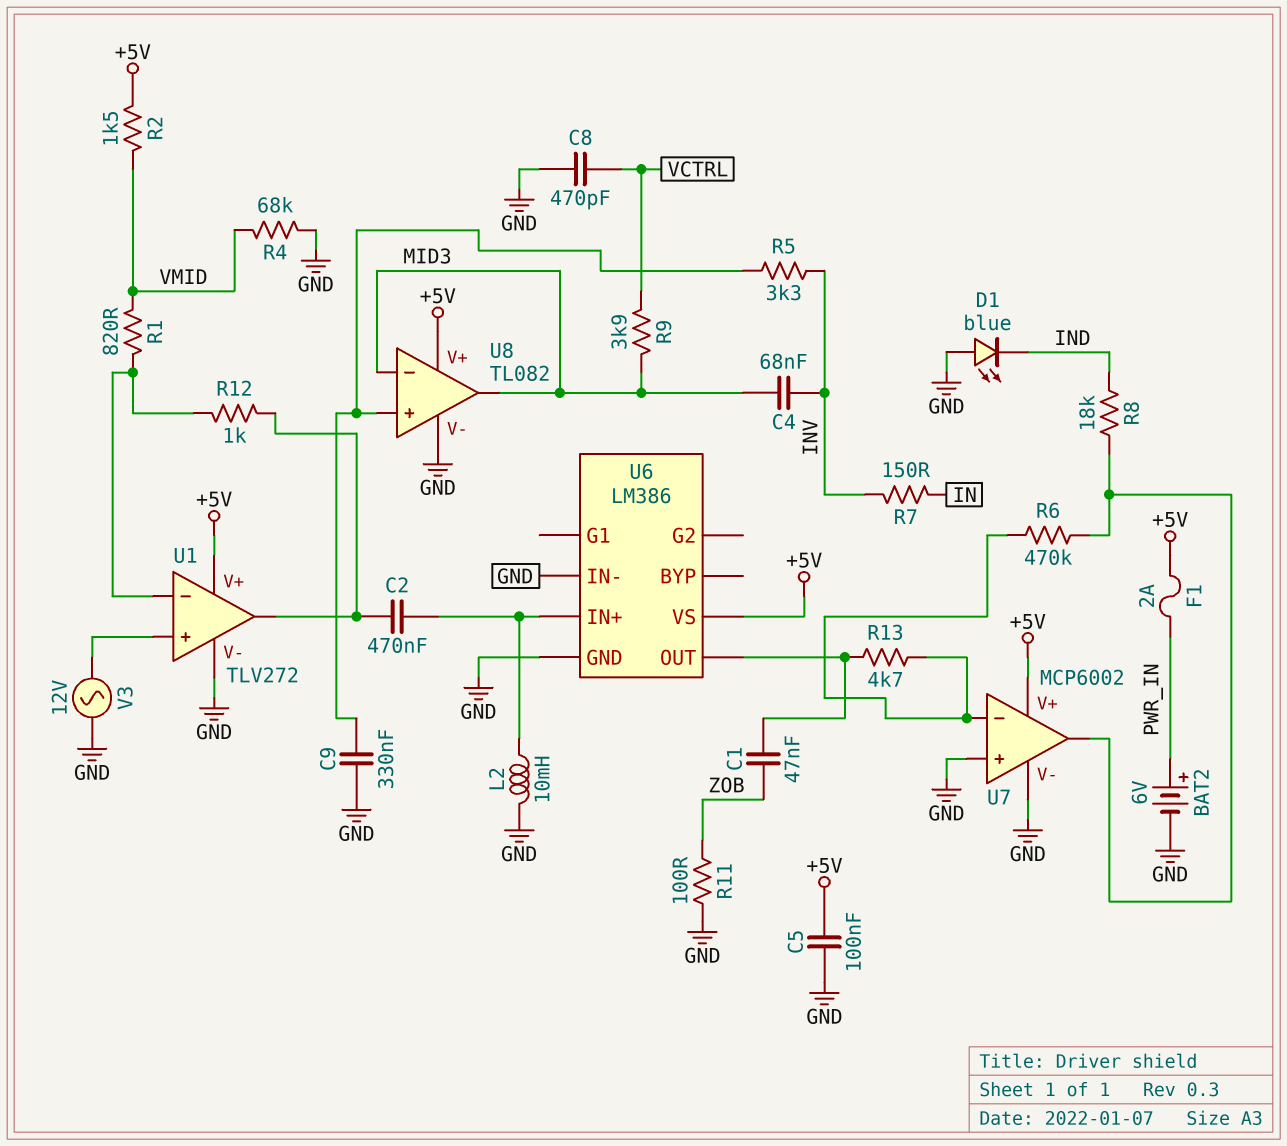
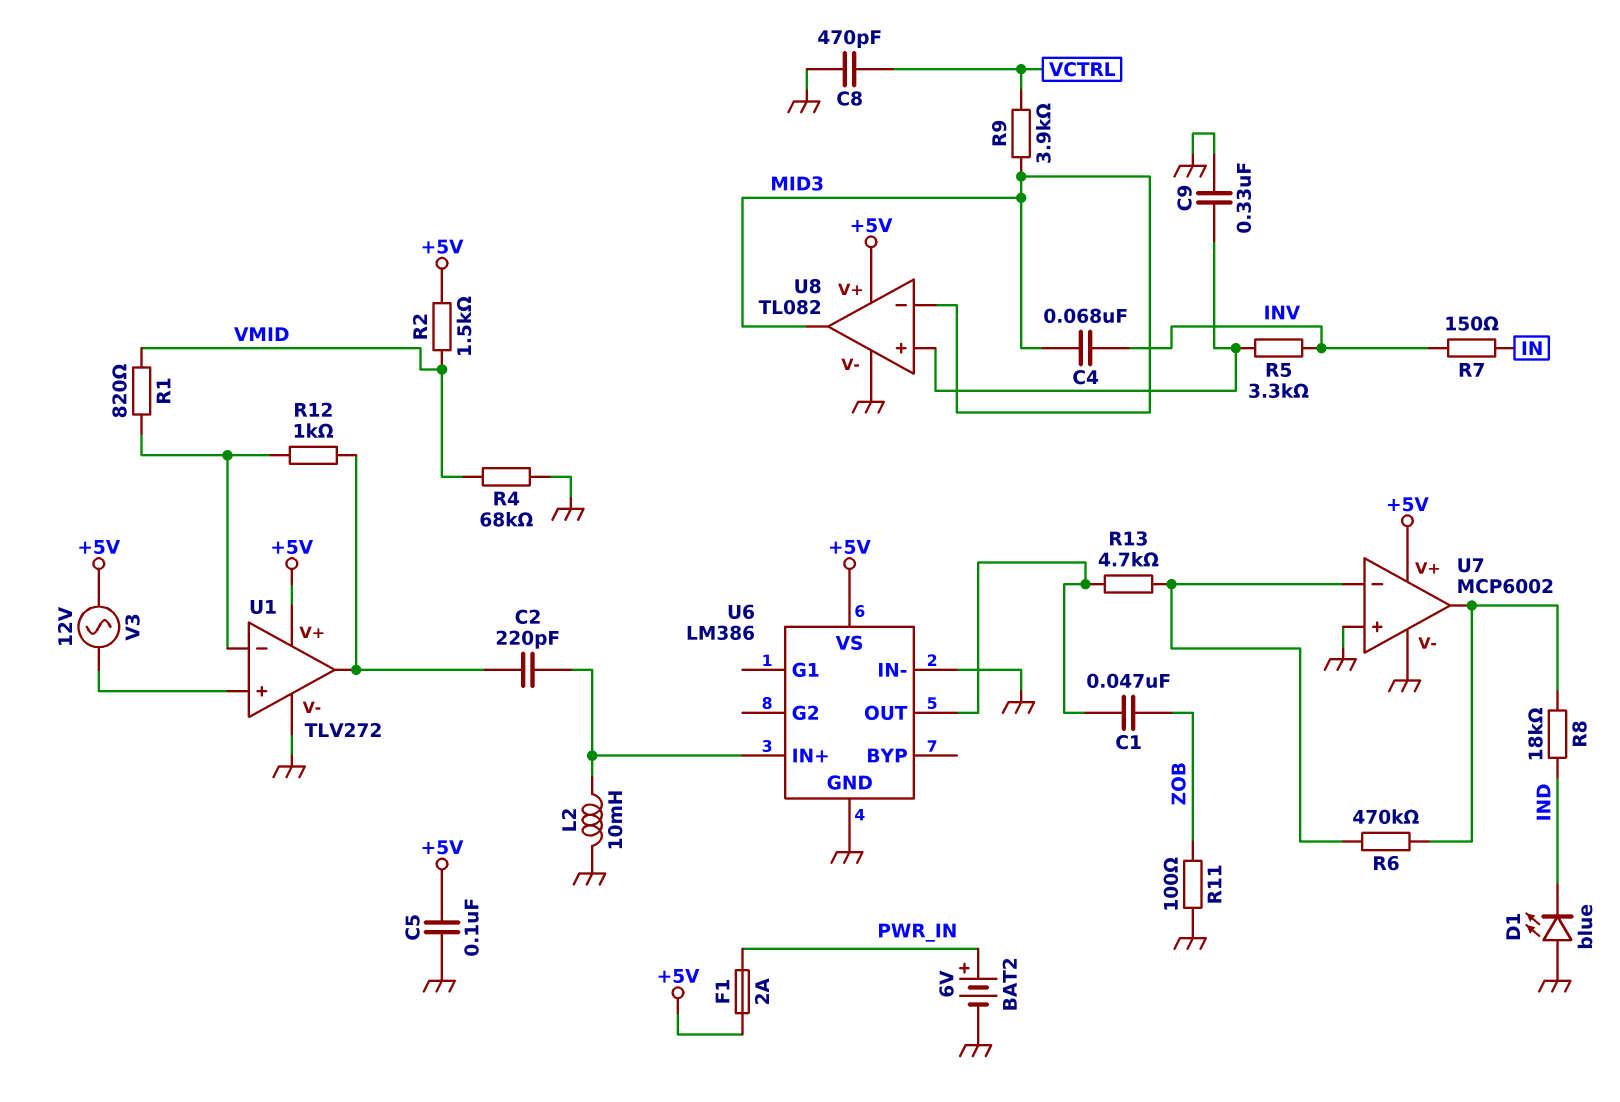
C2: 470nF (U1/out, U6/IN+) -> 220pF (U1/out, U6/IN+)
V3: AC 12V (GND, U1/in+) -> AC 12V (+5V, U1/in+)

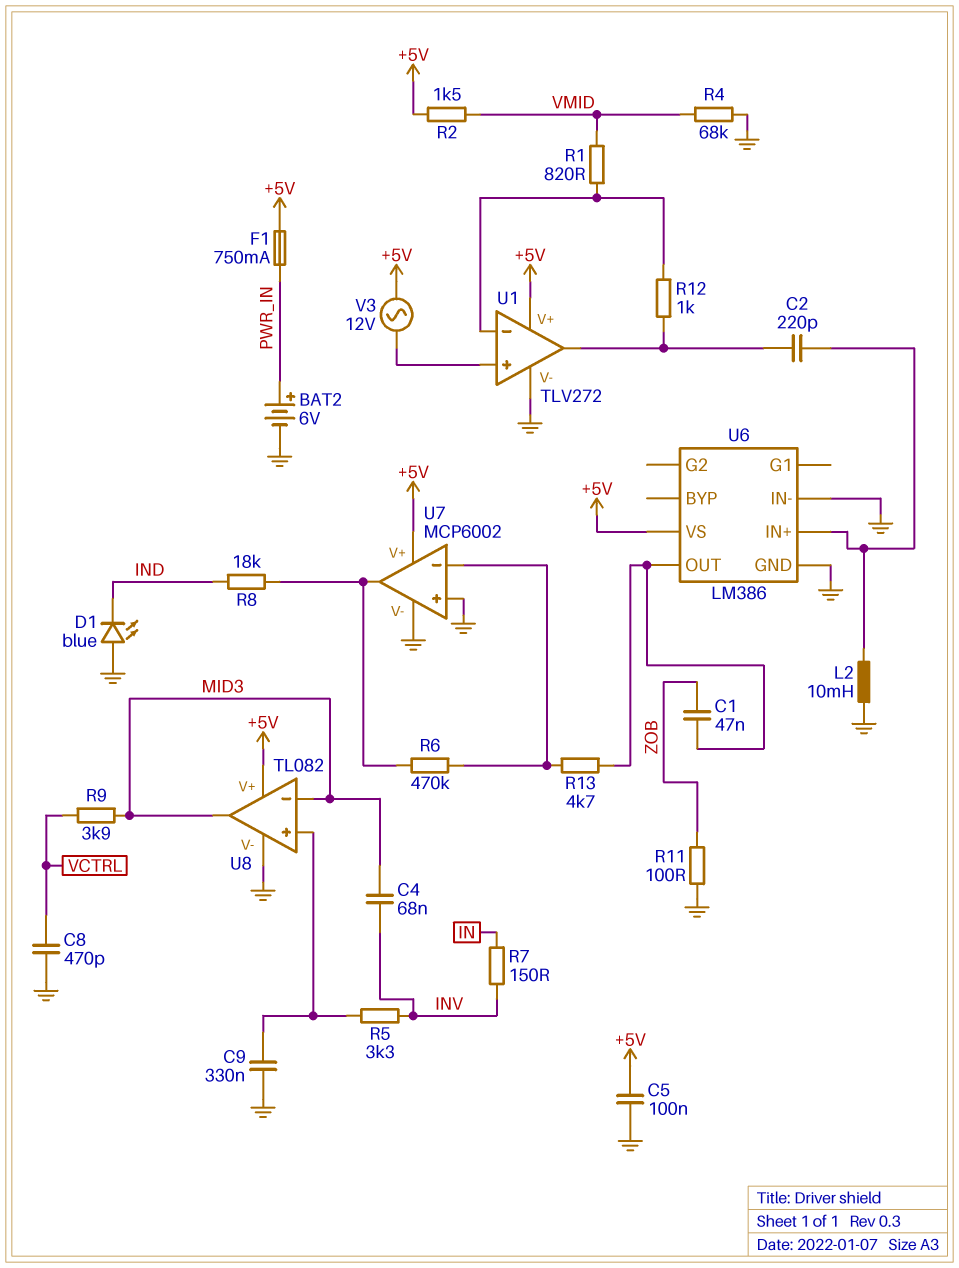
F1: 2A (+5V, PWR_IN) -> 750mA (+5V, PWR_IN)

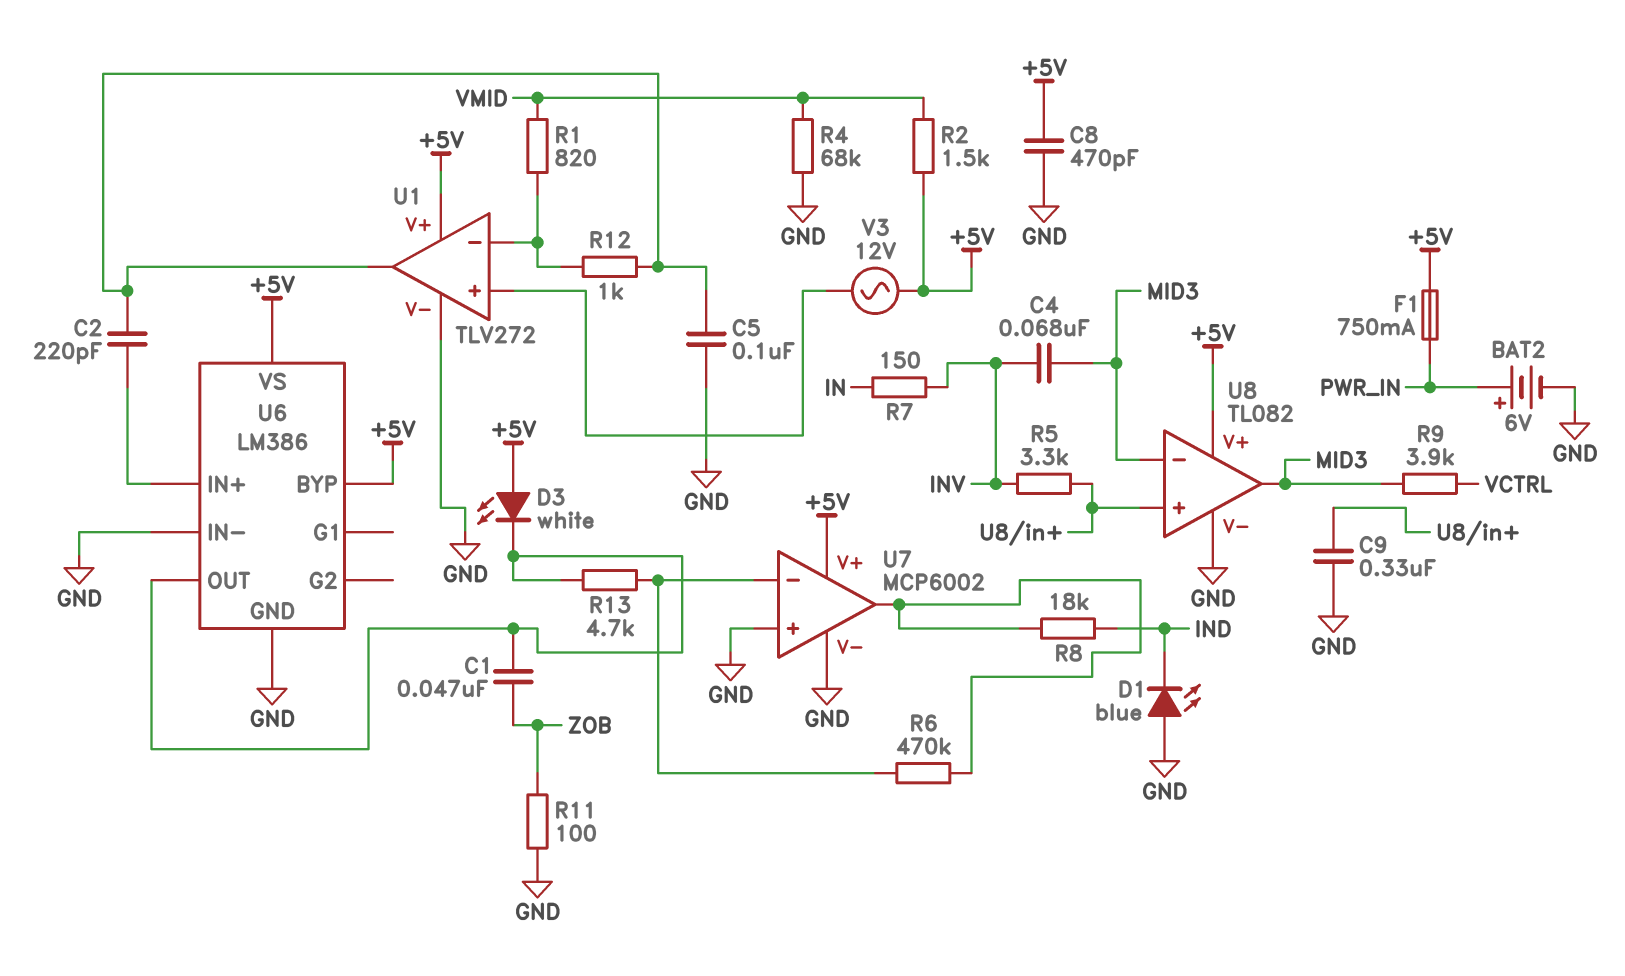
C5: 100nF (+5V, GND) -> 100nF (GND, U1/out)
C8: 470pF (GND, VCTRL) -> 470pF (+5V, GND)
D3: none -> LED white (A +5V, K U6/OUT)
L2: 10mH (GND, U6/IN+) -> none
U6 pin BYP: none -> +5V

